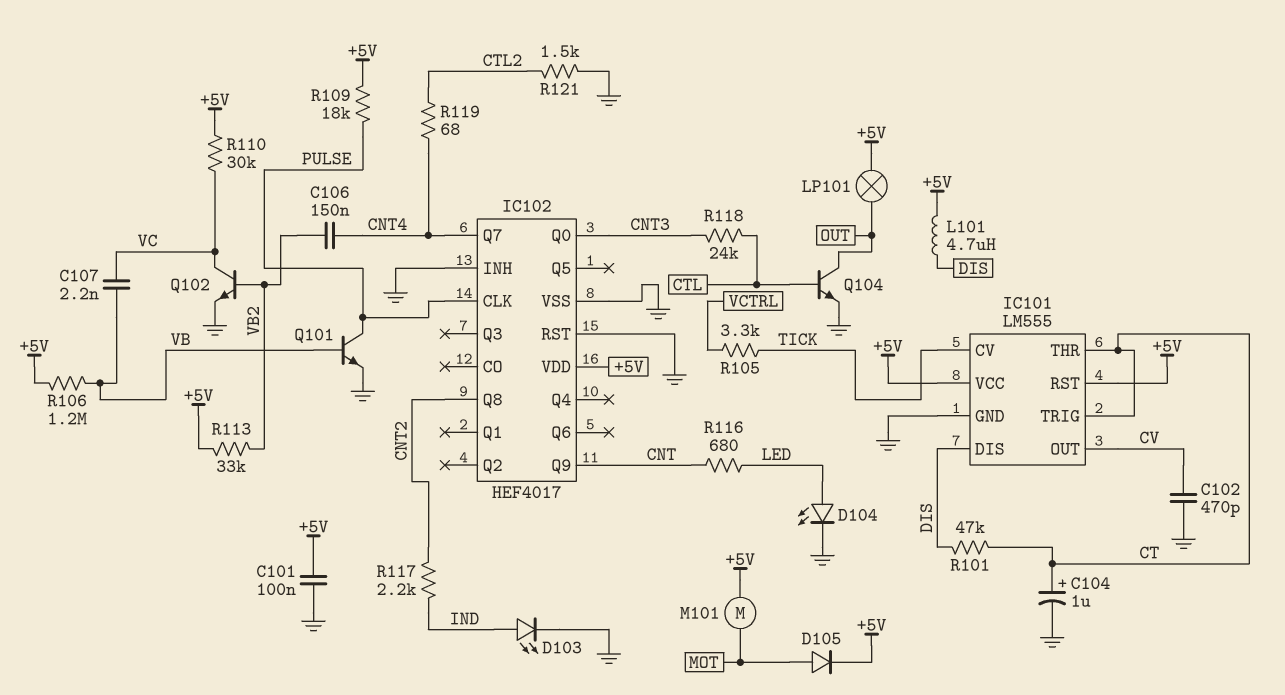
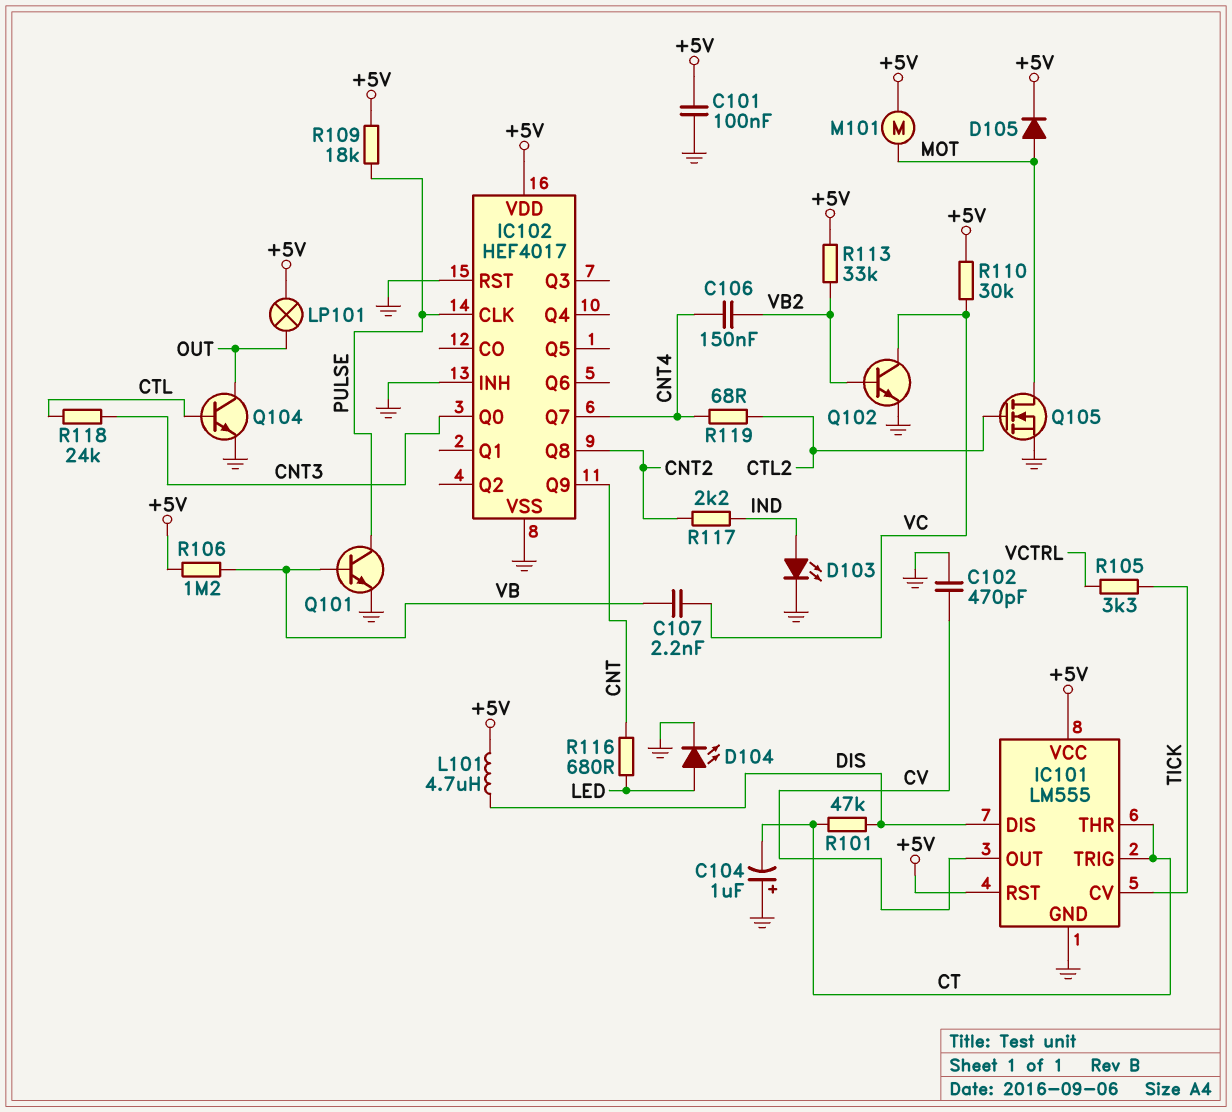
C104: 1uF (plus CT, minus GND) -> 1uF (plus GND, minus CT)
Q105: none -> NMOS (G CTL2, D MOT, S GND)
R121: 1.5k (CTL2, GND) -> none

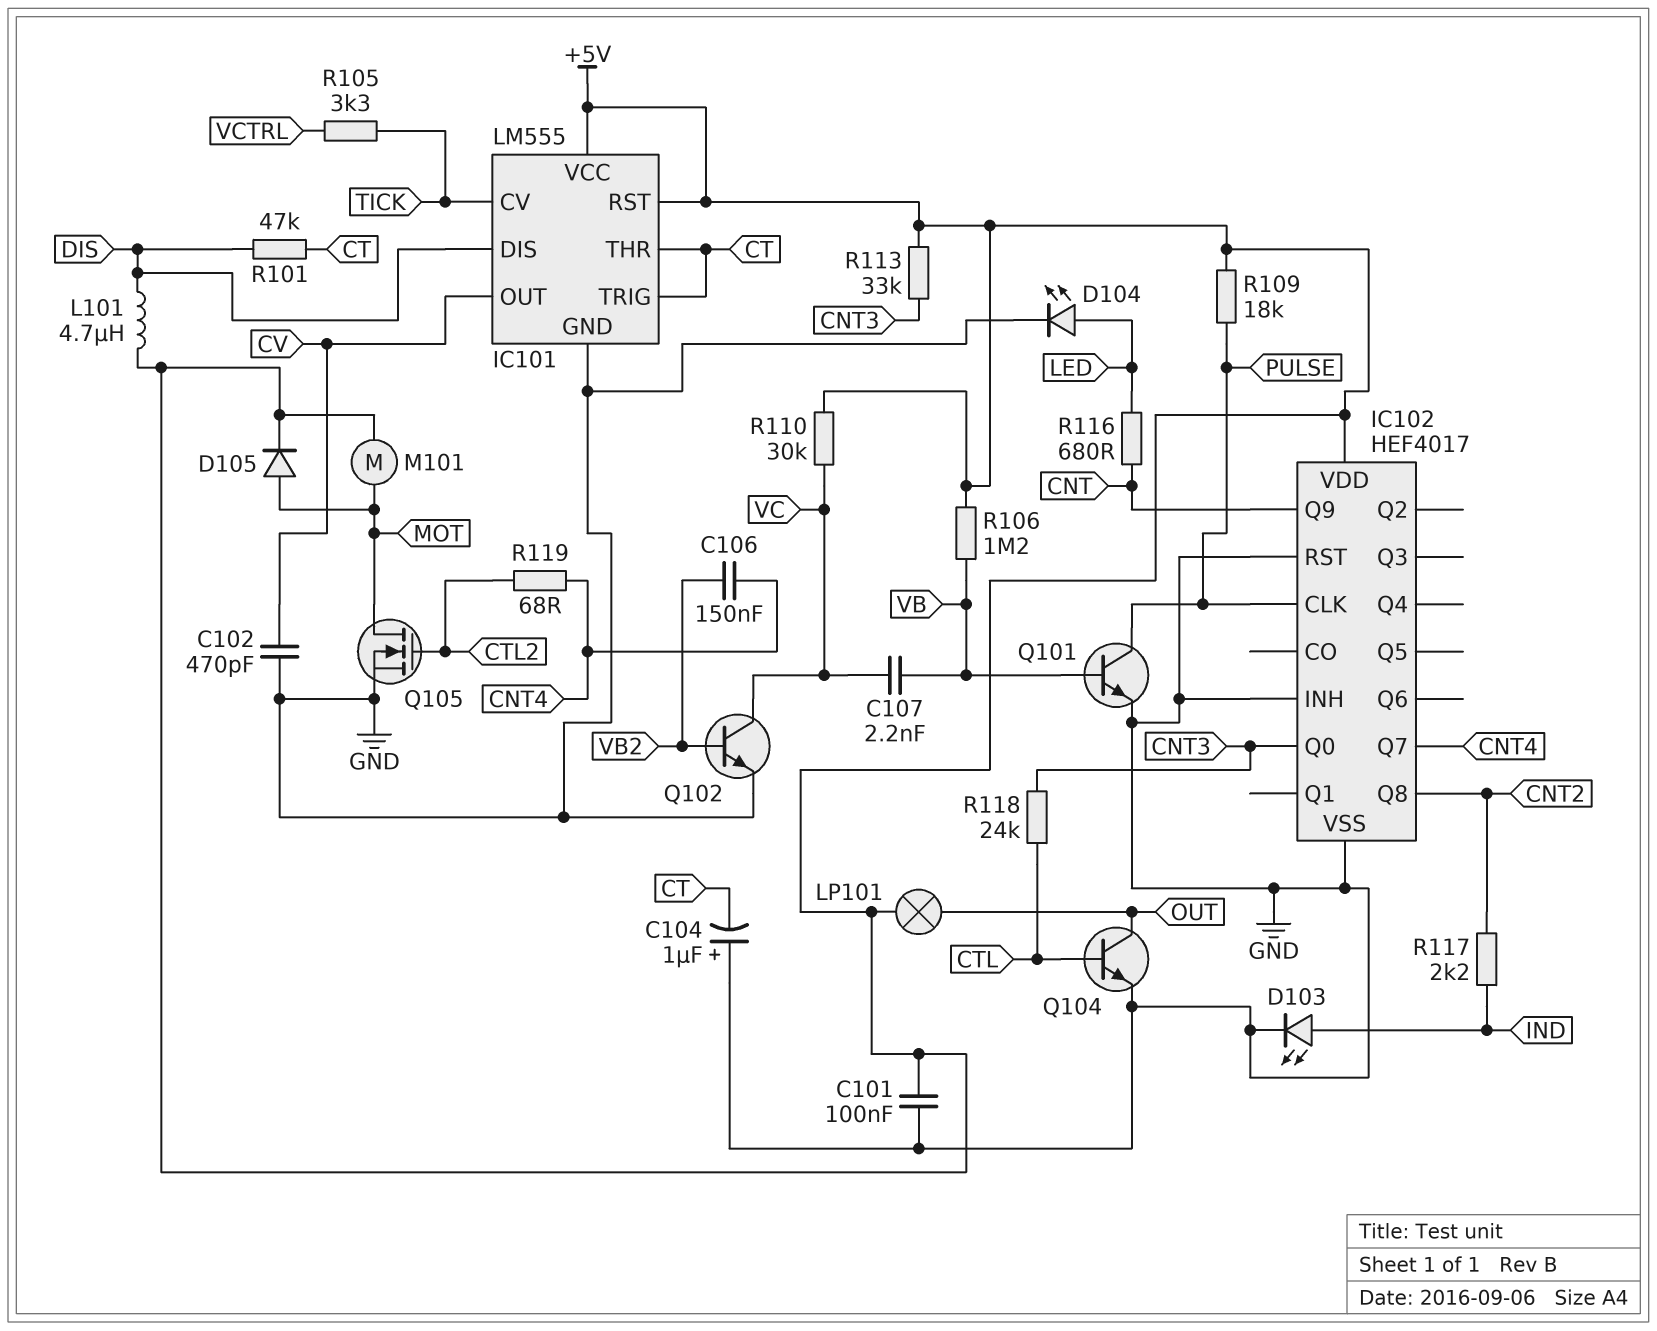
R113: 33k (+5V, VB2) -> 33k (+5V, CNT3)

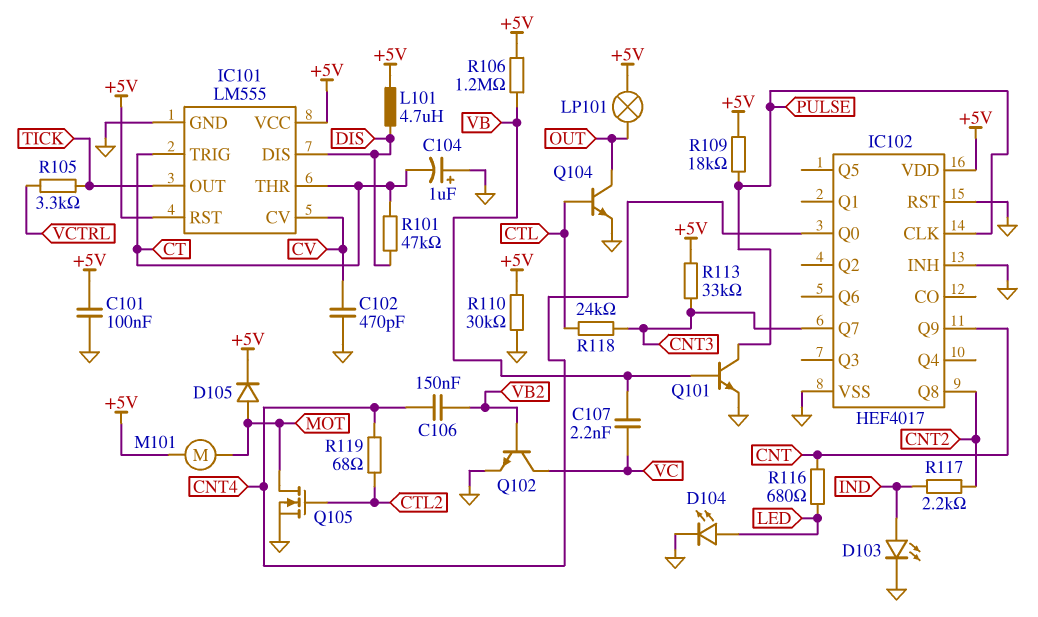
IC101 pin CV: TICK -> CV
IC101 pin OUT: CV -> TICK
IC102 pin Q0: CNT3 -> CNT4
IC102 pin Q7: CNT4 -> CNT3
R110: 30k (+5V, VC) -> 30k (+5V, GND)

